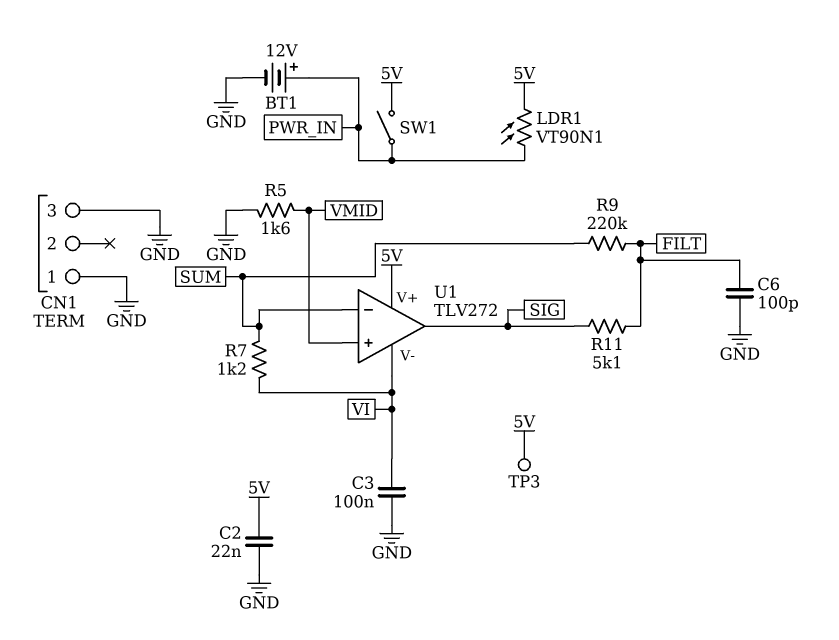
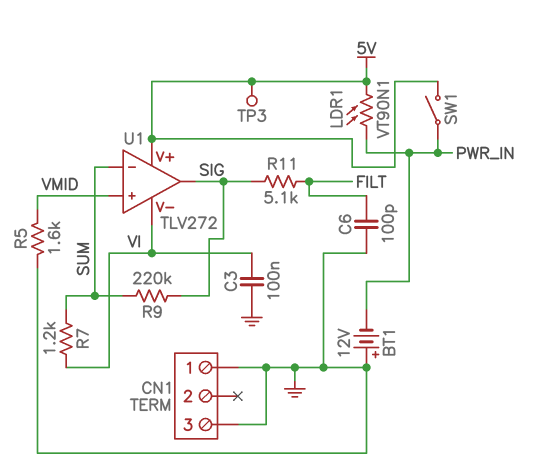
BT1: 12V (plus PWR_IN, minus GND) -> 12V (plus GND, minus PWR_IN)
C2: 22nF (5V, GND) -> none
R9: 220k (FILT, SUM) -> 220k (SIG, SUM)

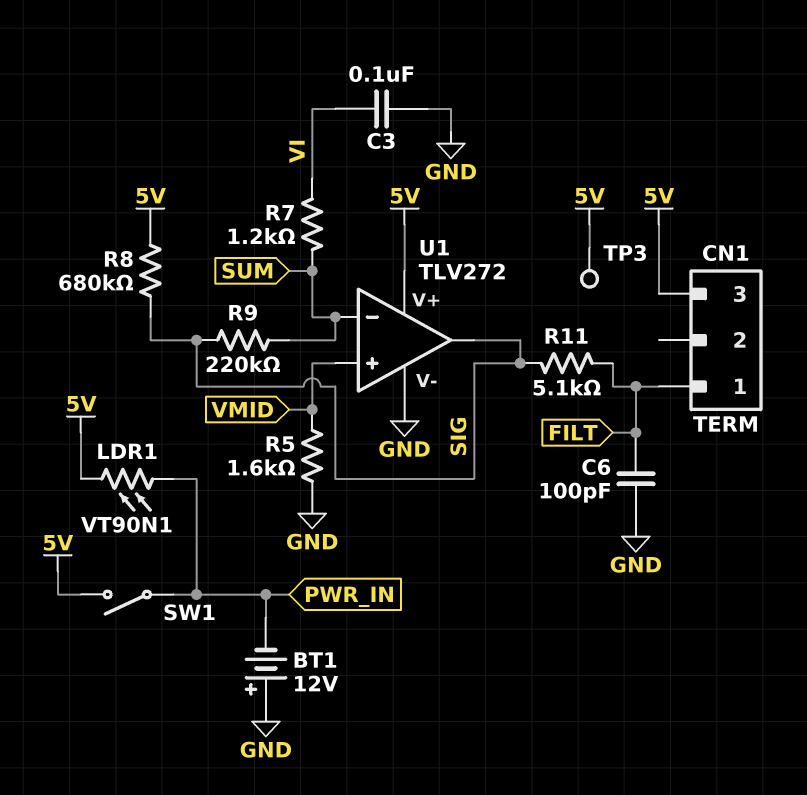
CN1 pin 1: GND -> FILT
CN1 pin 3: GND -> 5V
R8: none -> 680k (5V, SIG)
U1 pin V-: VI -> GND

